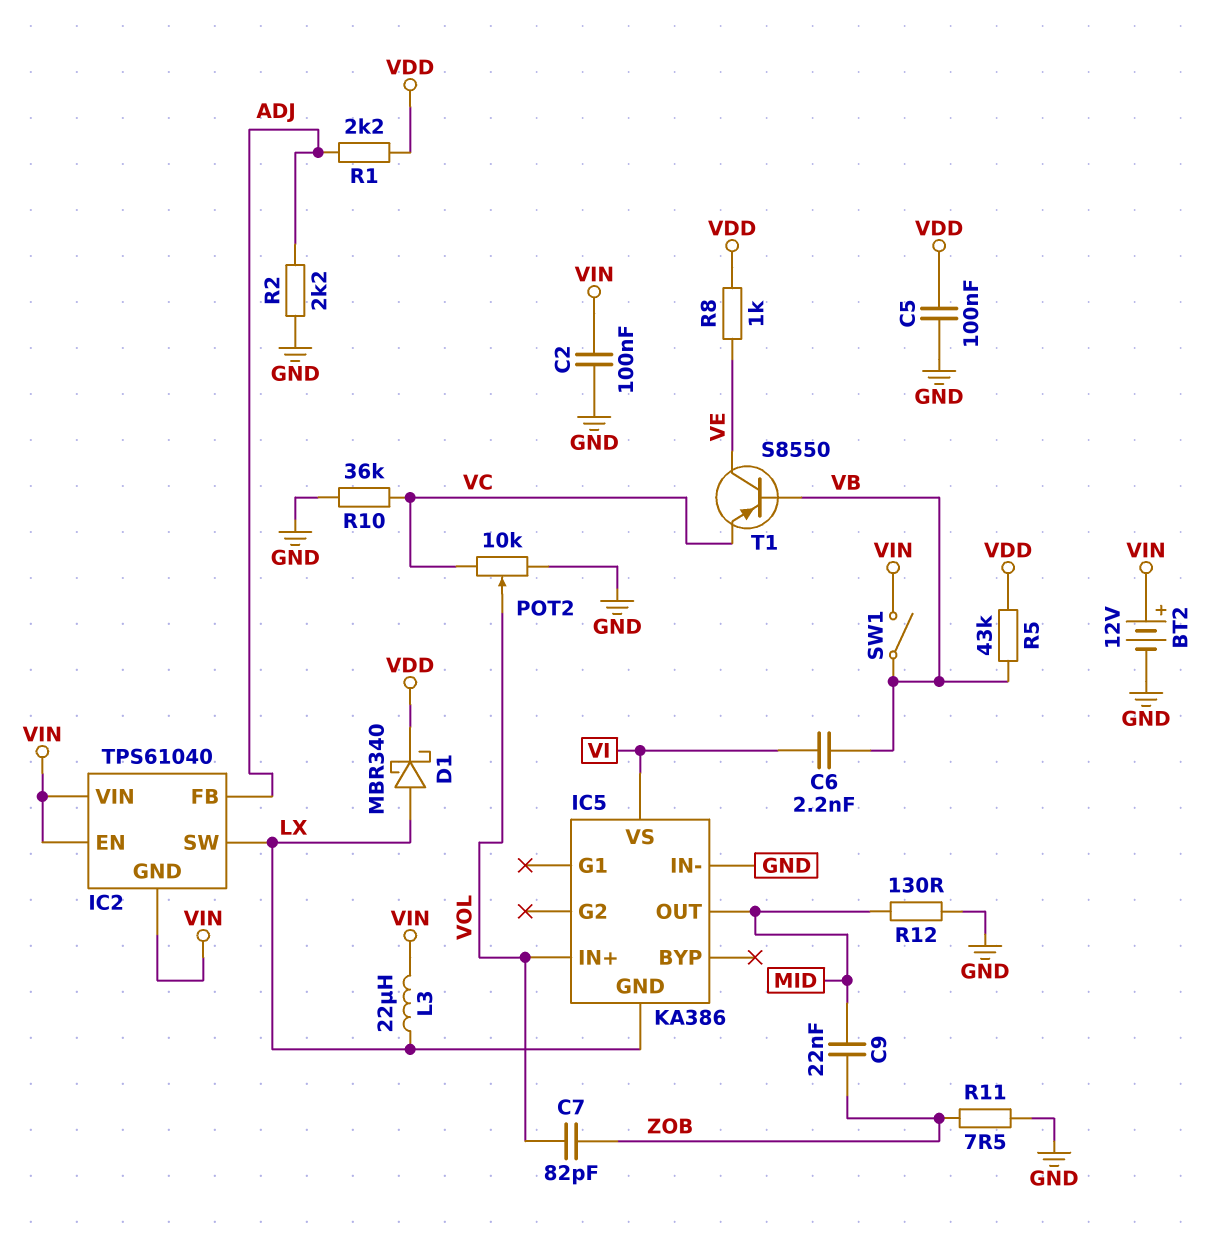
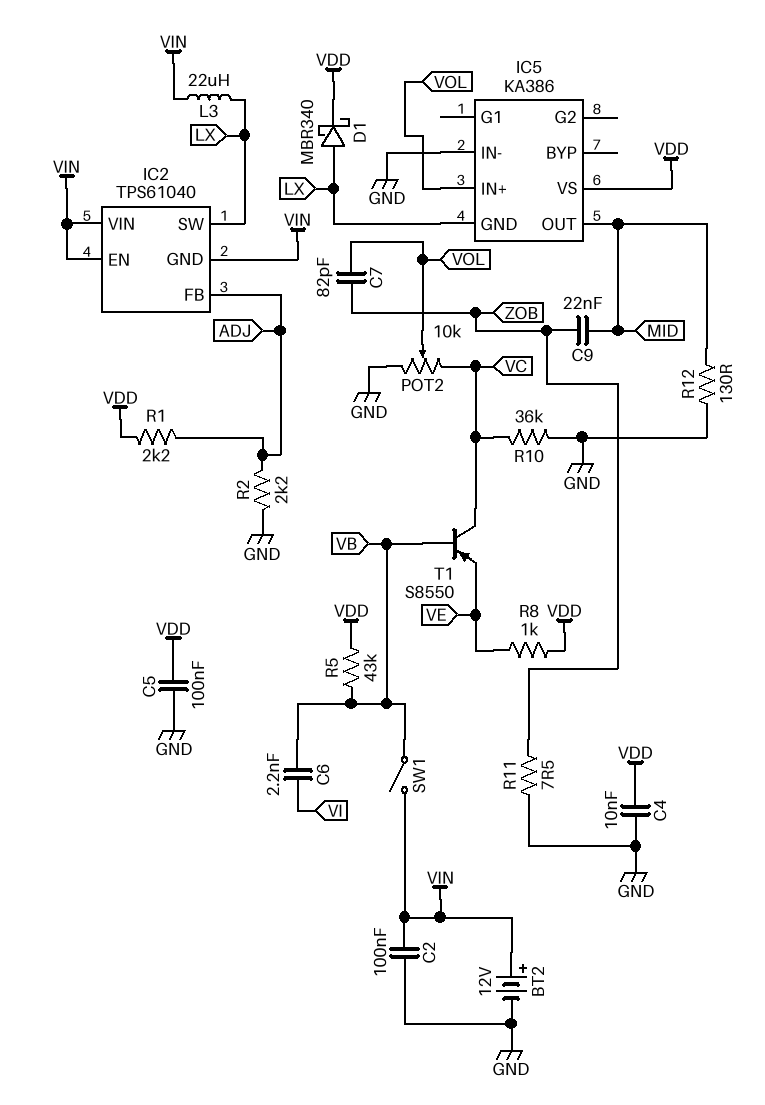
C4: none -> 10nF (GND, VDD)
IC5 pin VS: VI -> VDD
T1: PNP S8550 (B VB, C VE, E VC) -> PNP S8550 (B VB, C VC, E VE)

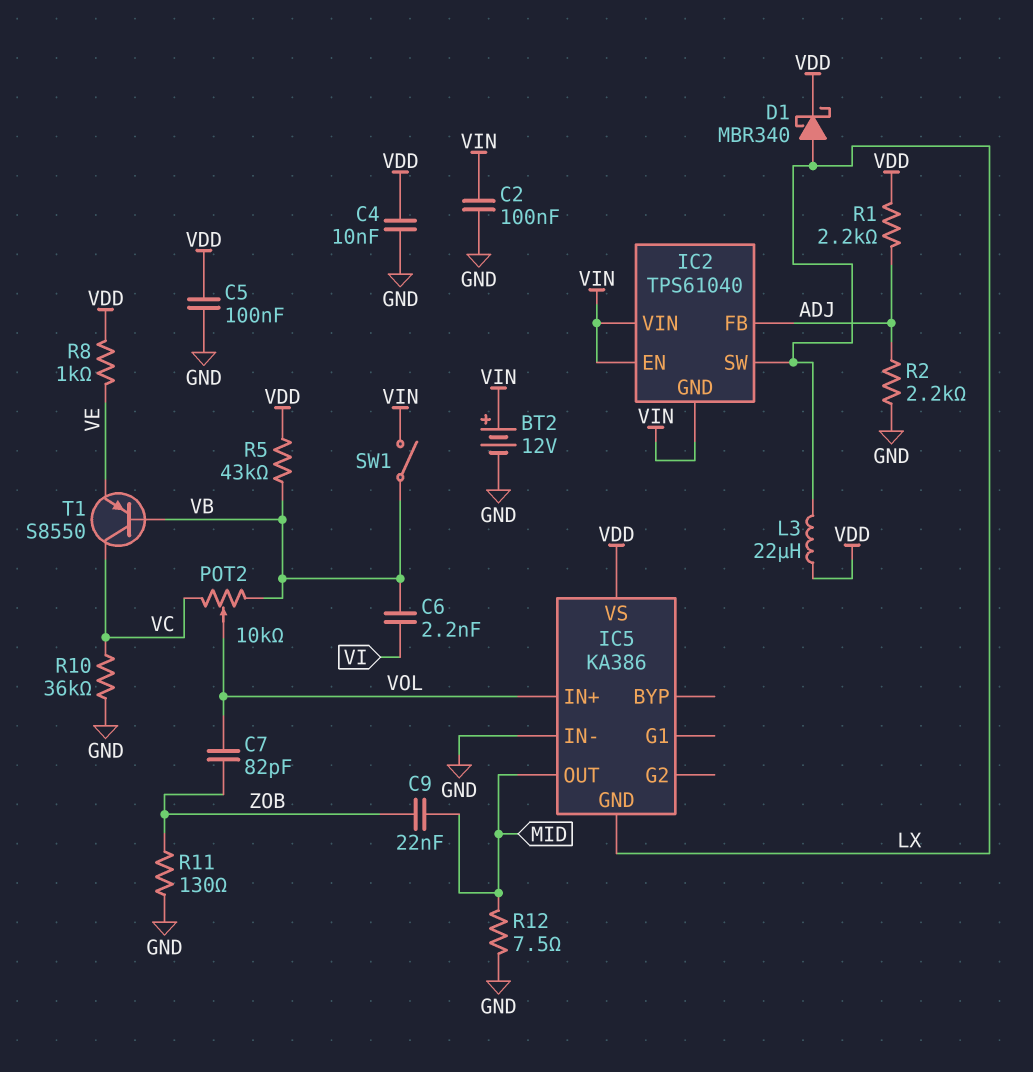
L3: 22uH (LX, VIN) -> 22uH (LX, VDD)
POT2: 10k (GND, VC, wiper VOL) -> 10k (VB, VC, wiper VOL)
R11: 7.5 (GND, ZOB) -> 130 (GND, ZOB)
R12: 130 (GND, MID) -> 7.5 (GND, MID)

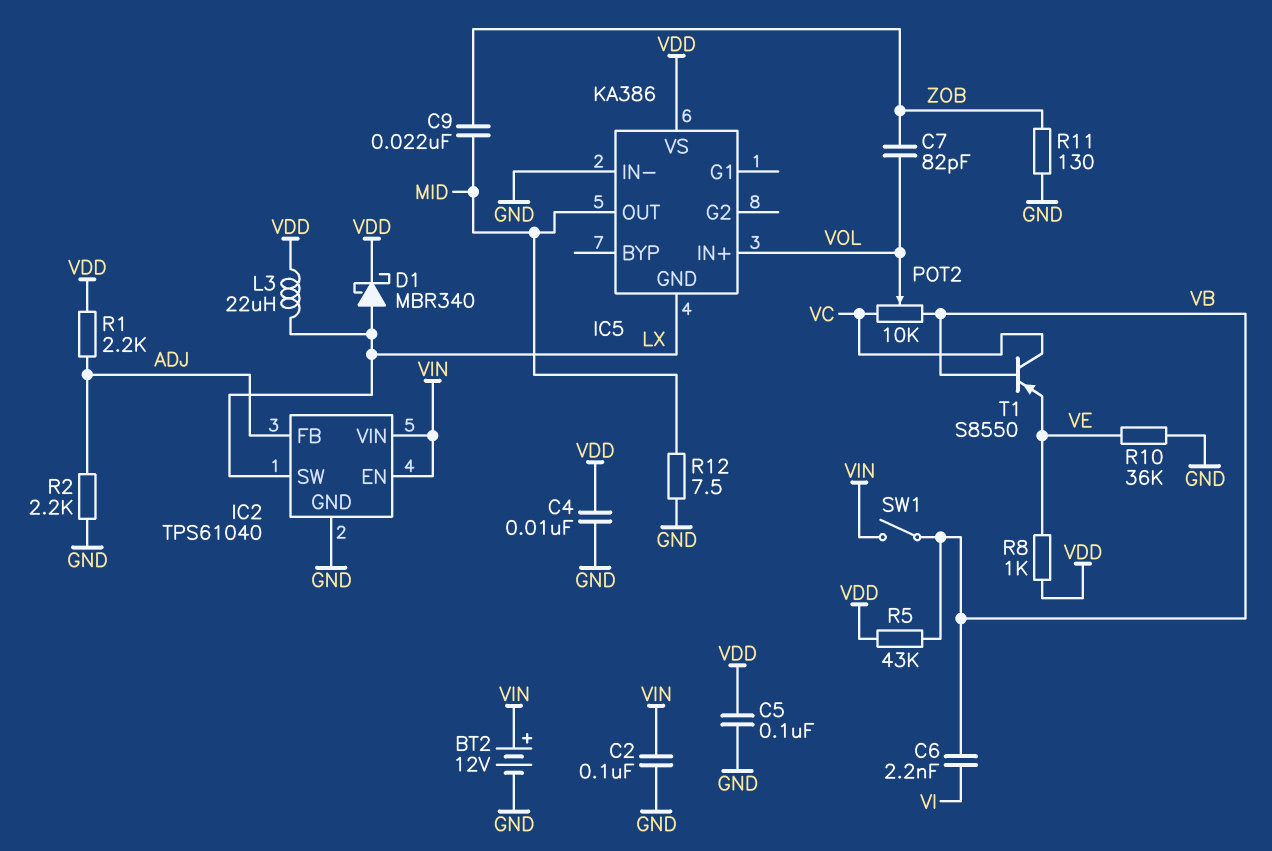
IC2 pin GND: VIN -> GND
R10: 36k (GND, VC) -> 36k (GND, VE)

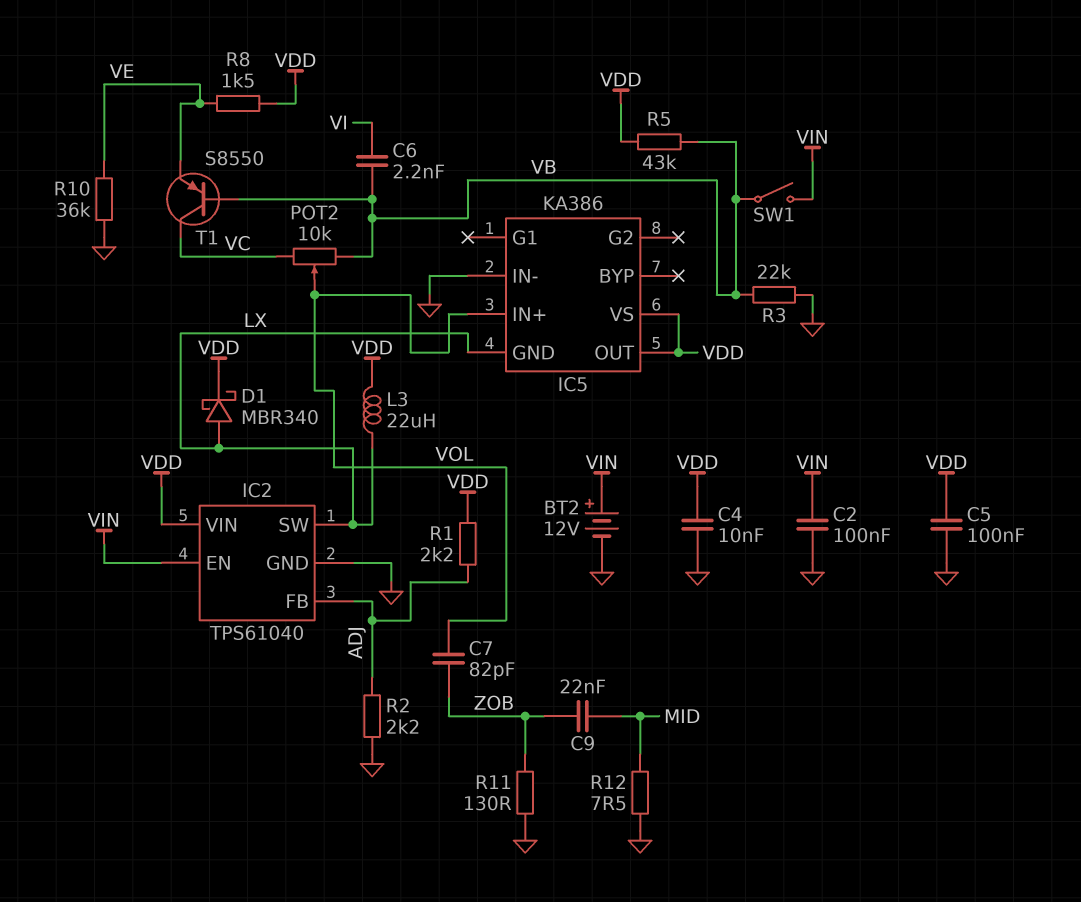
IC2 pin VIN: VIN -> VDD
IC5 pin OUT: MID -> VDD
R3: none -> 22k (GND, VB)
R8: 1k (VDD, VE) -> 1.5k (VDD, VE)

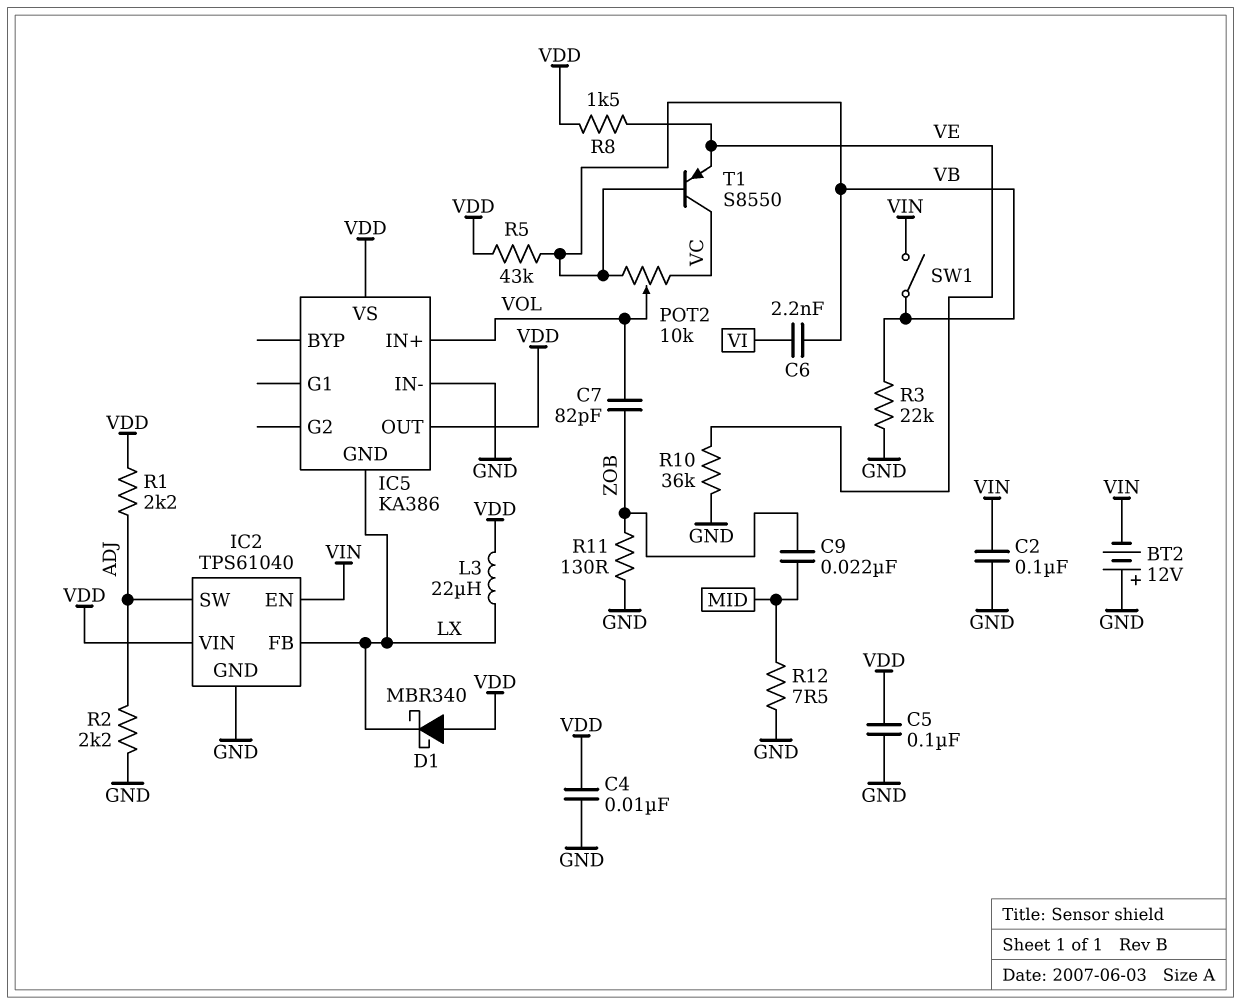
BT2: 12V (plus VIN, minus GND) -> 12V (plus GND, minus VIN)
D1: schottky MBR340 (A LX, K VDD) -> schottky MBR340 (A VDD, K LX)
IC2 pin FB: ADJ -> LX
IC2 pin SW: LX -> ADJ

